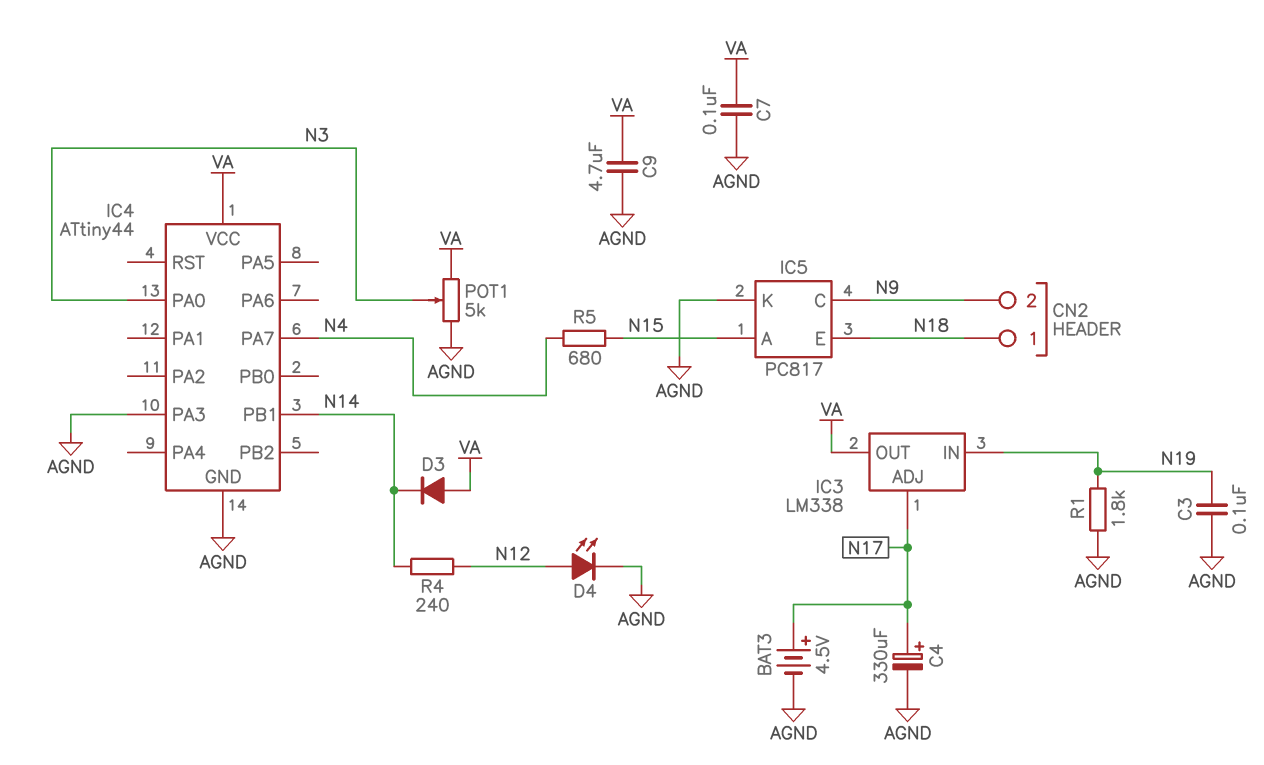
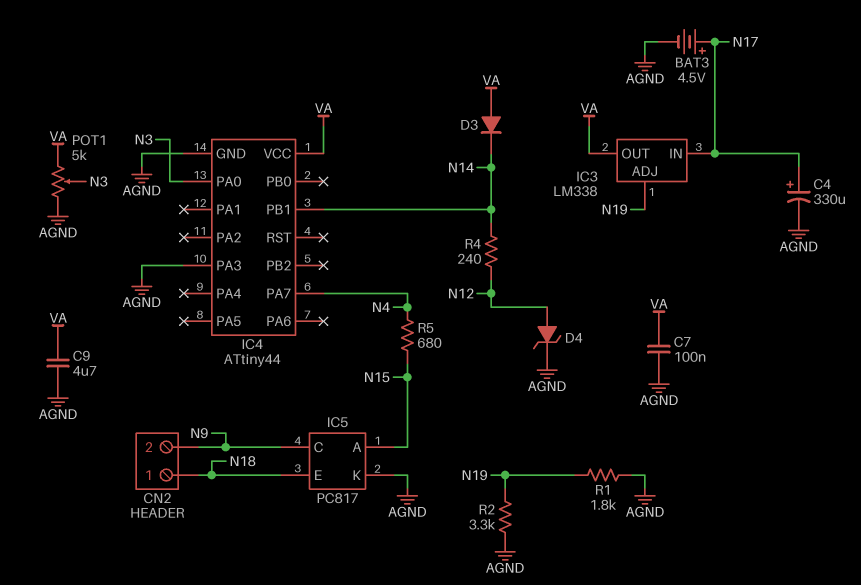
C3: 100nF (AGND, N19) -> none
D4: LED (A N12, K AGND) -> zener (A N12, K AGND)
IC3 pin ADJ: N17 -> N19
IC3 pin IN: N19 -> N17
R2: none -> 3.3k (AGND, N19)

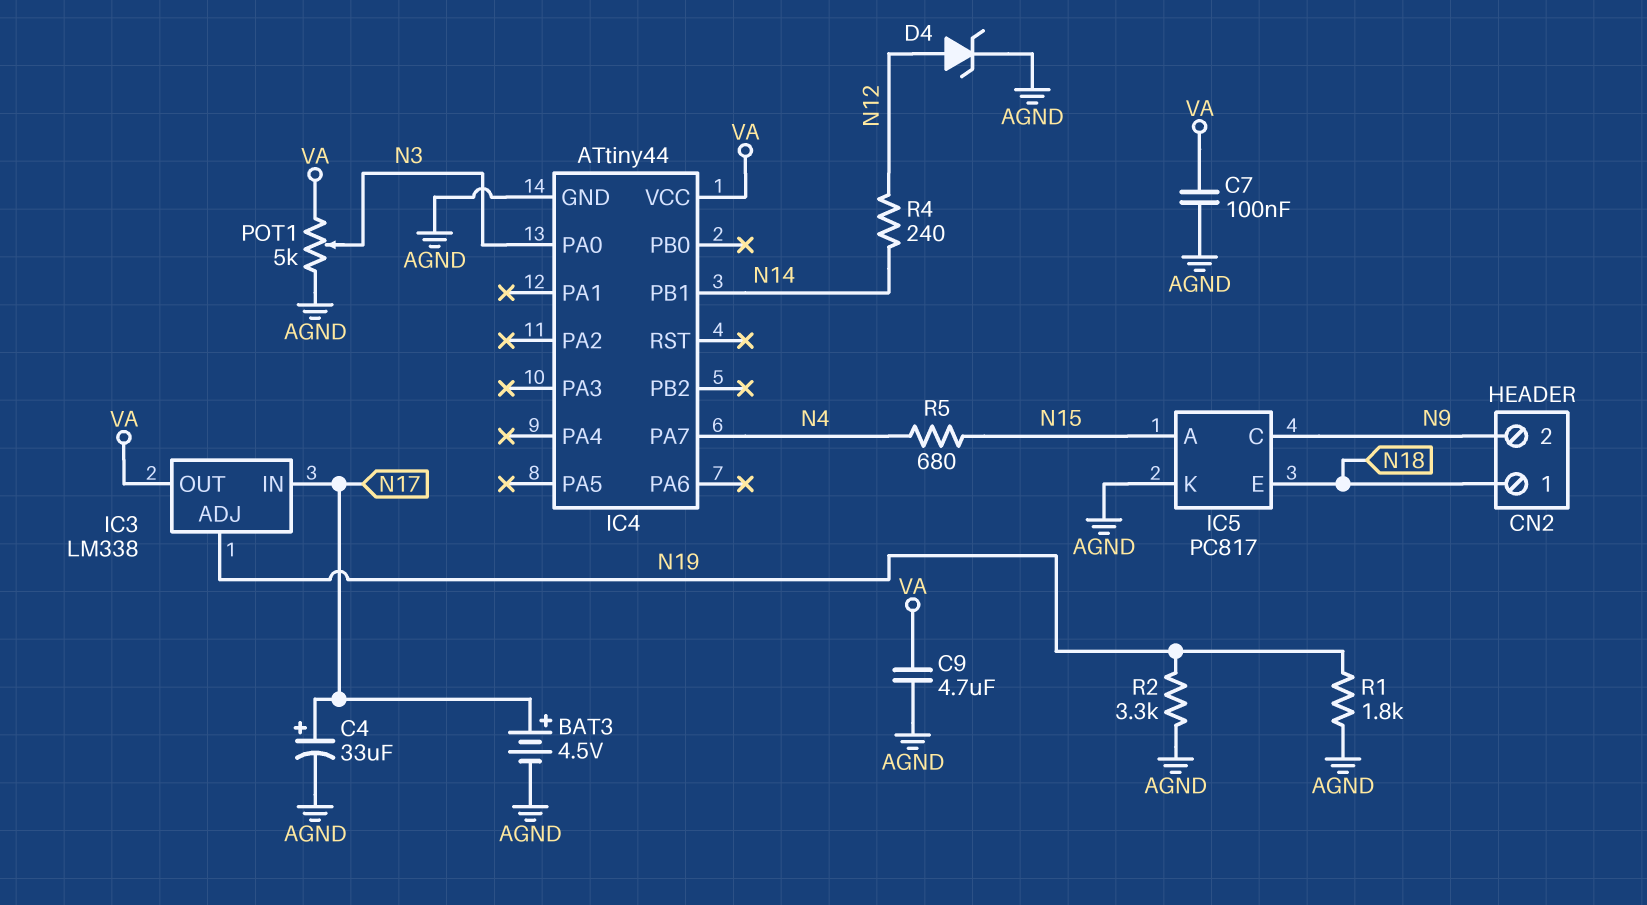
C4: 330uF (plus N17, minus AGND) -> 33uF (plus N17, minus AGND)
D3: diode (A VA, K N14) -> none
IC4 pin PA3: AGND -> none

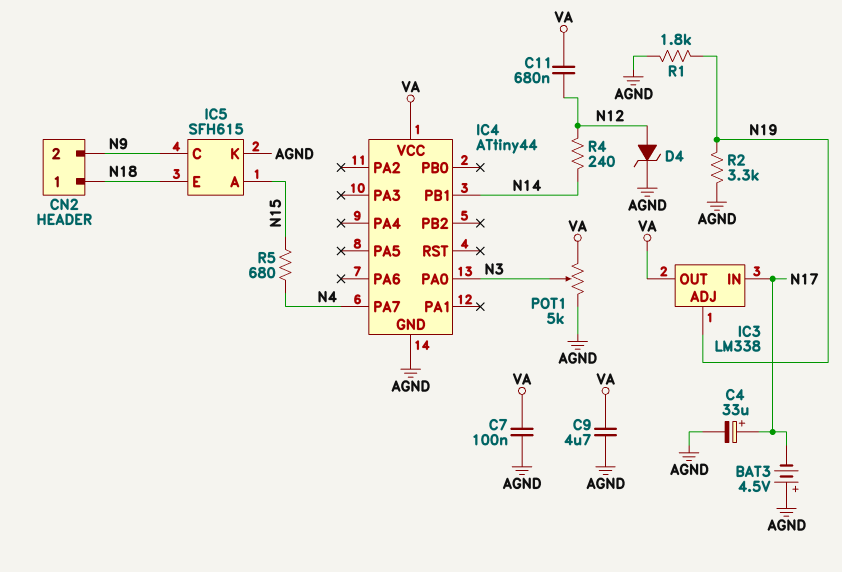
BAT3: 4.5V (plus N17, minus AGND) -> 4.5V (plus AGND, minus N17)
C11: none -> 680nF (N12, VA)
IC5: PC817 -> SFH615

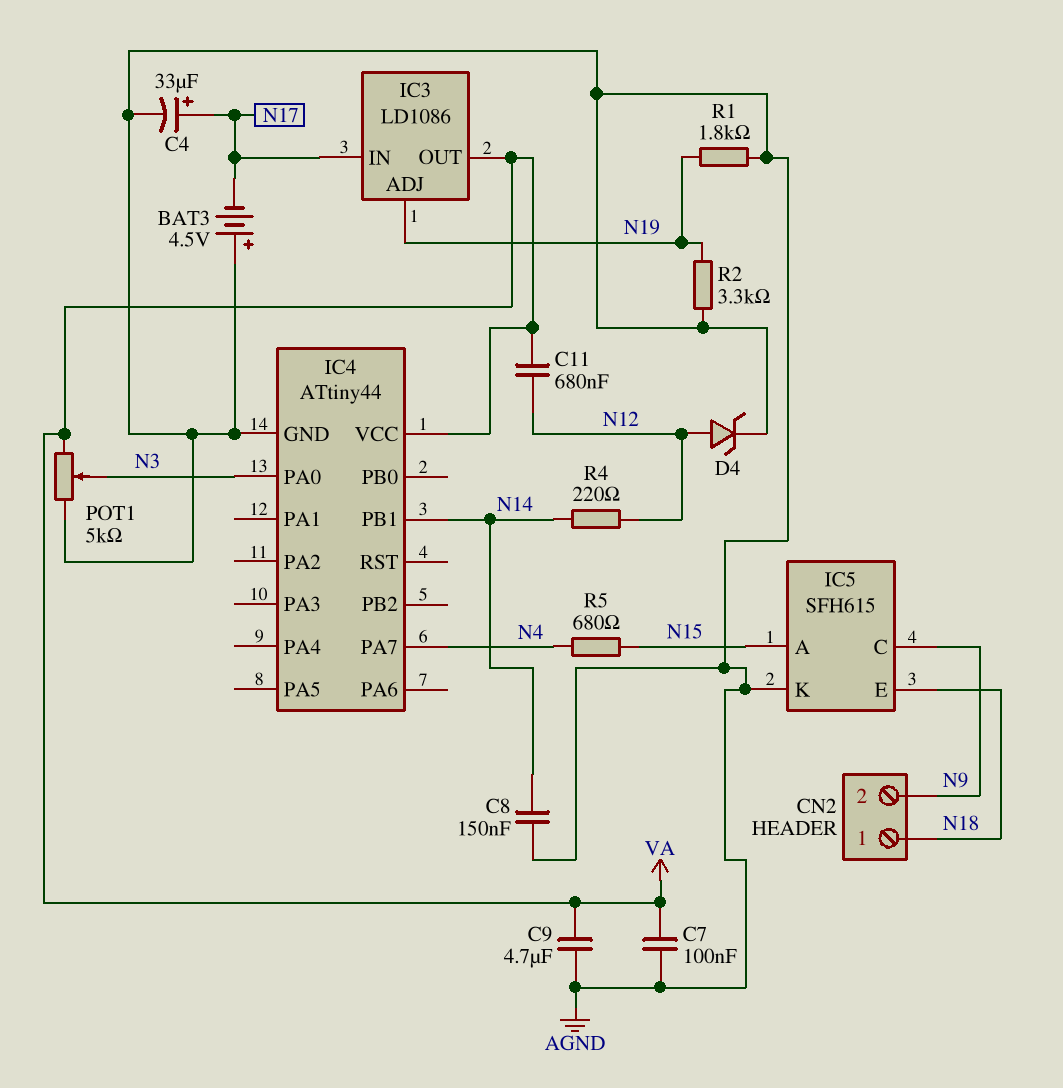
C8: none -> 150nF (AGND, N14)
IC3: LM338 -> LD1086
R4: 240 (N12, N14) -> 220 (N12, N14)

